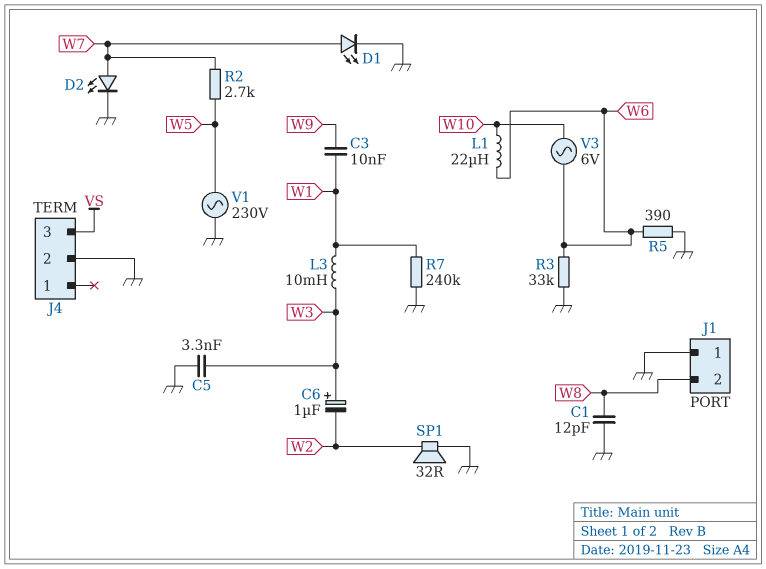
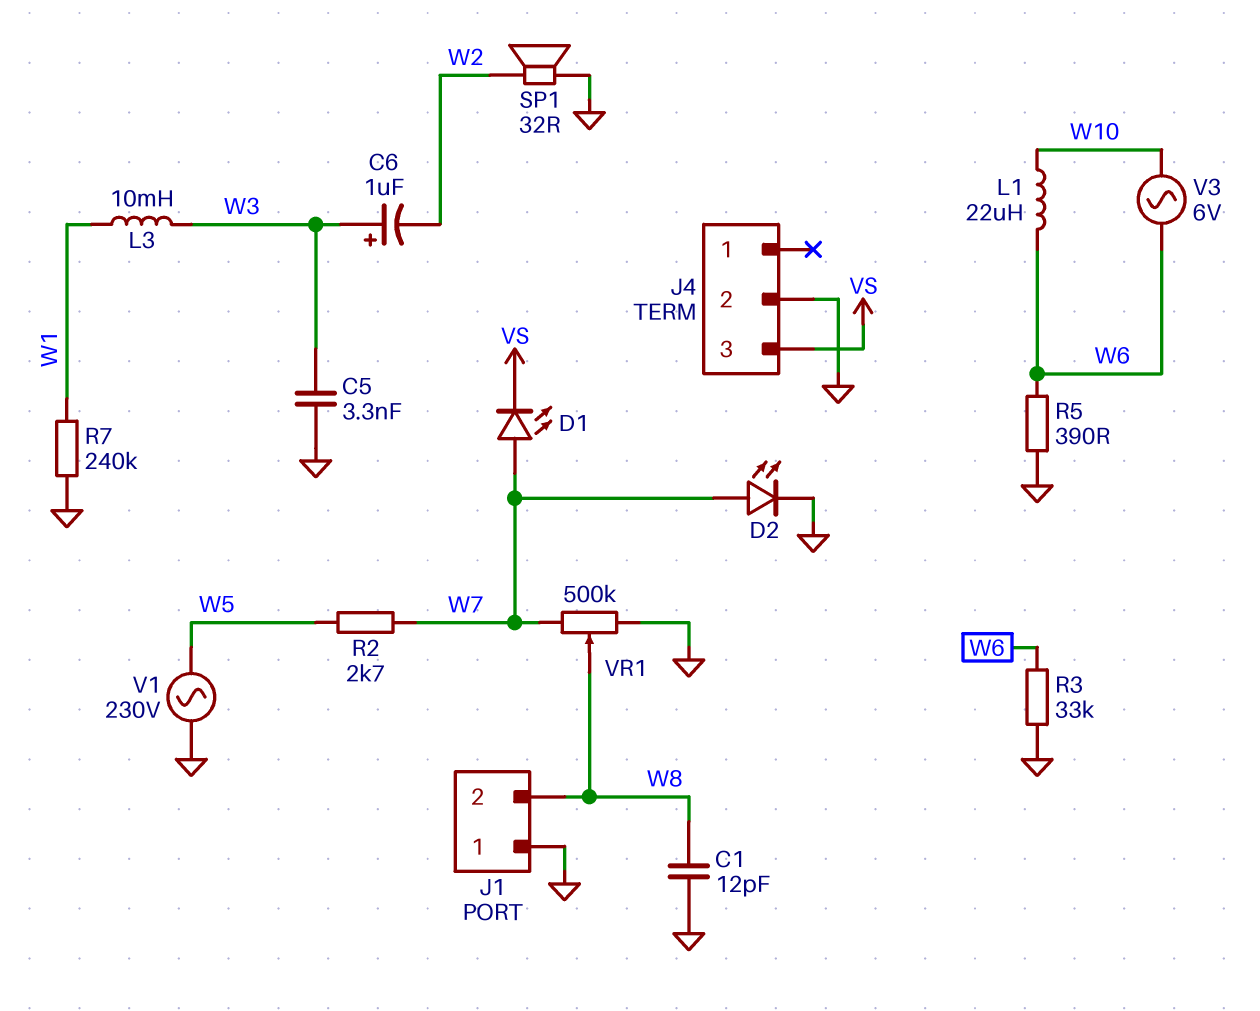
C3: 10nF (W1, W9) -> none
D1: LED (A W7, K GND) -> LED (A W7, K VS)
VR1: none -> 500k (GND, W7, wiper W8)

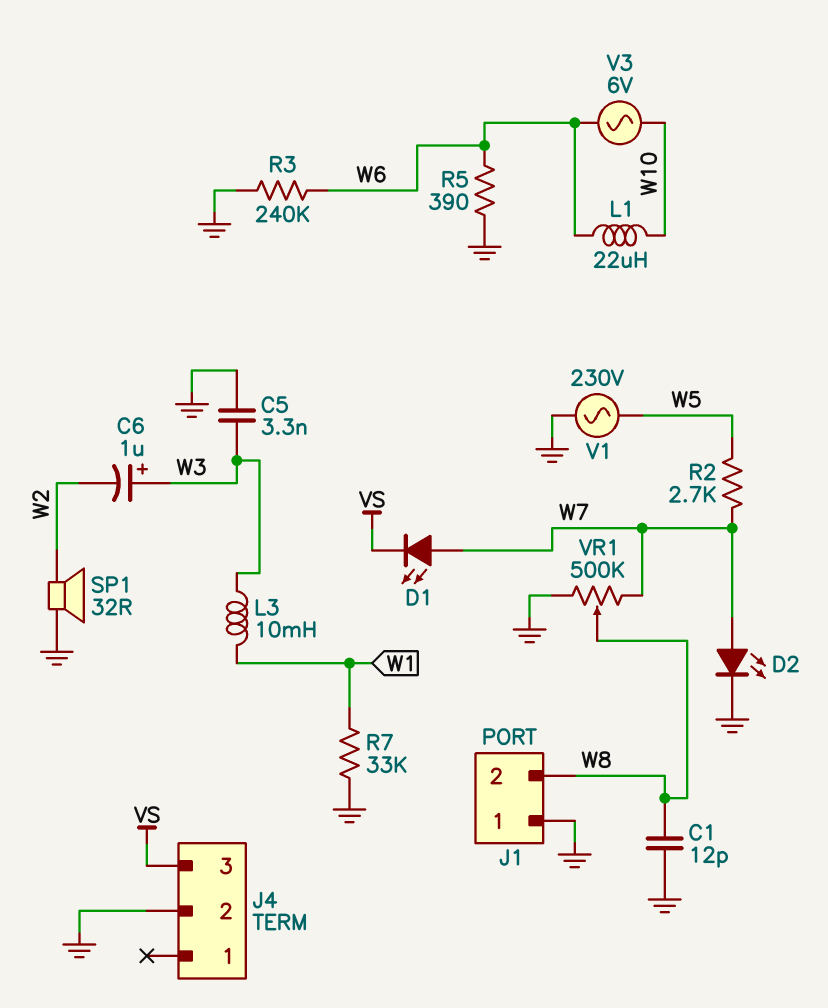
R3: 33k (GND, W6) -> 240k (GND, W6)
R7: 240k (GND, W1) -> 33k (GND, W1)

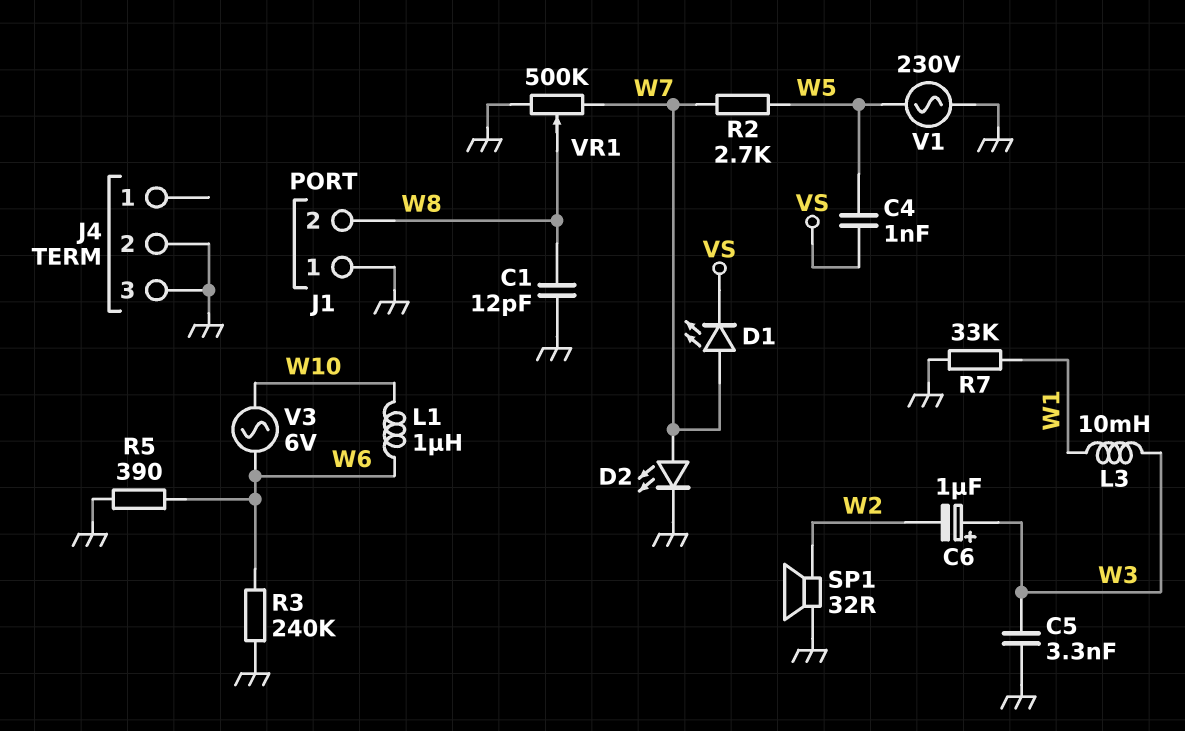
C4: none -> 1nF (VS, W5)
J4 pin 3: VS -> GND
L1: 22uH (W6, W10) -> 1uH (W6, W10)

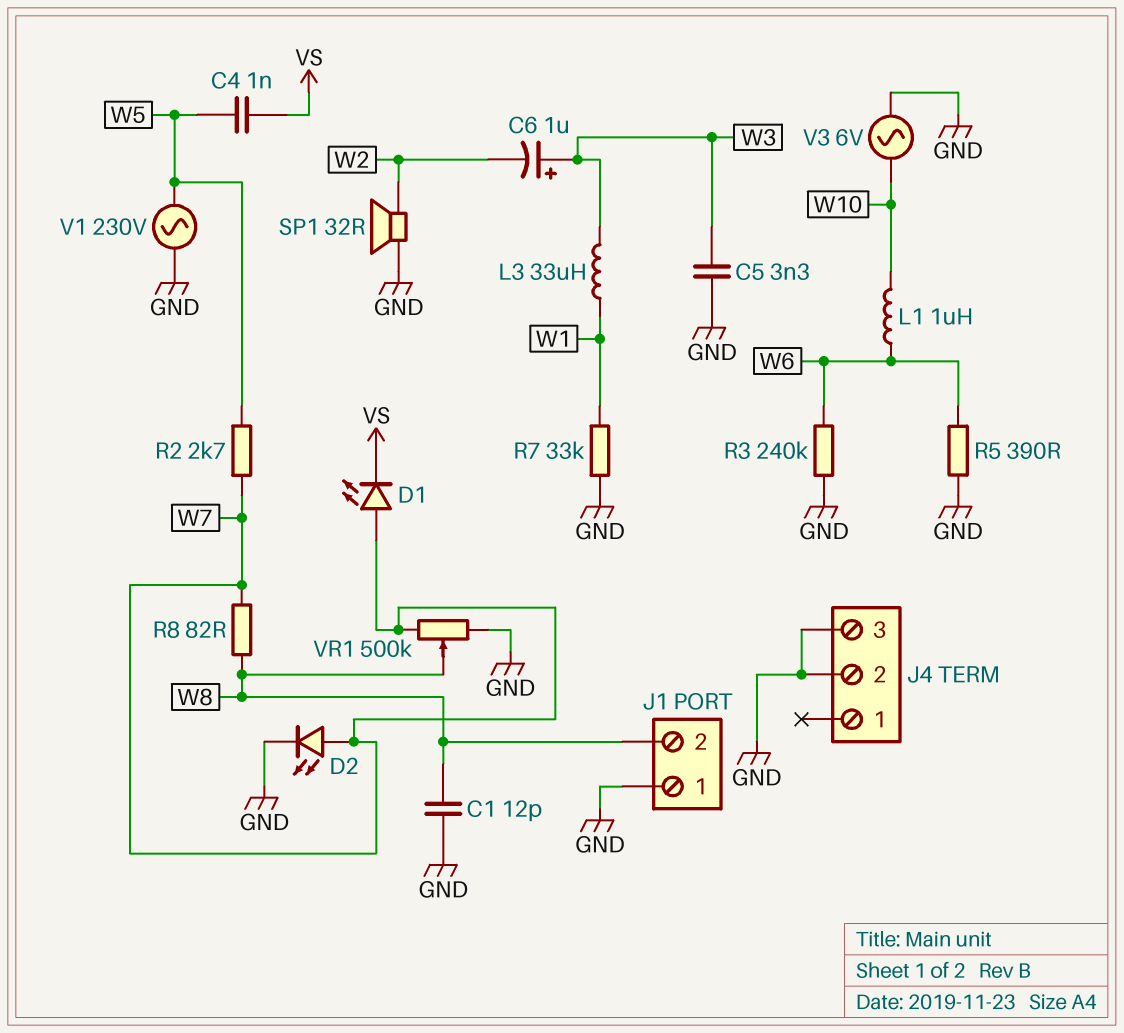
L3: 10mH (W1, W3) -> 33uH (W1, W3)
R8: none -> 82 (W7, W8)
V3: AC 6V (W6, W10) -> AC 6V (GND, W10)

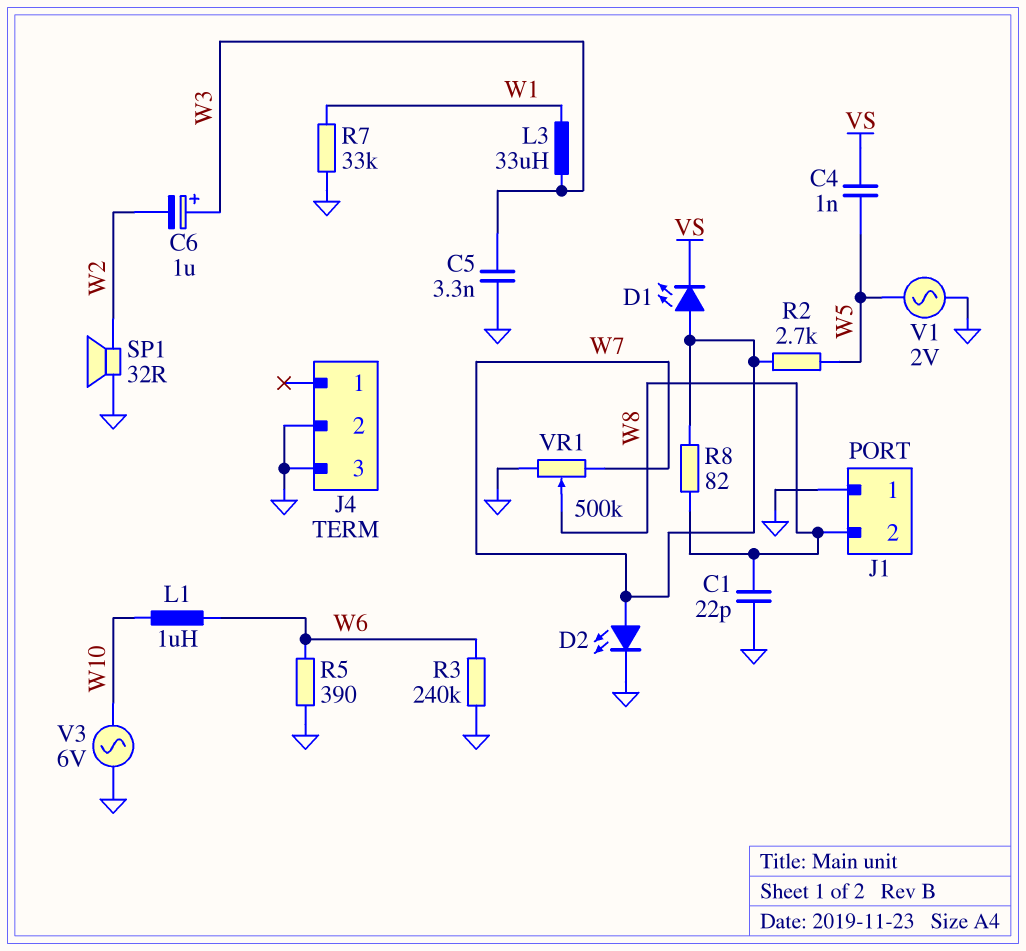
C1: 12pF (GND, W8) -> 22pF (GND, W8)
V1: AC 230V (GND, W5) -> AC 2V (GND, W5)

